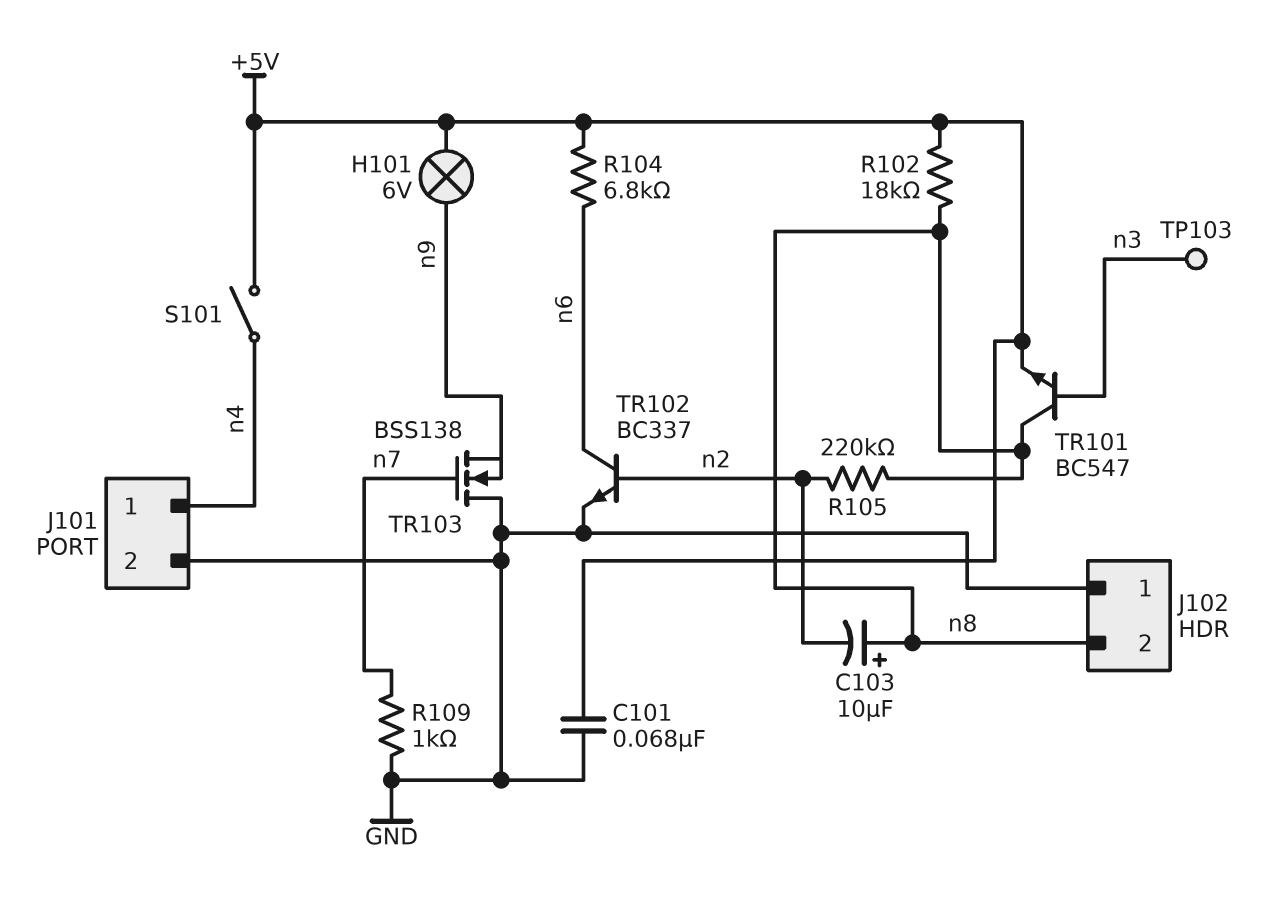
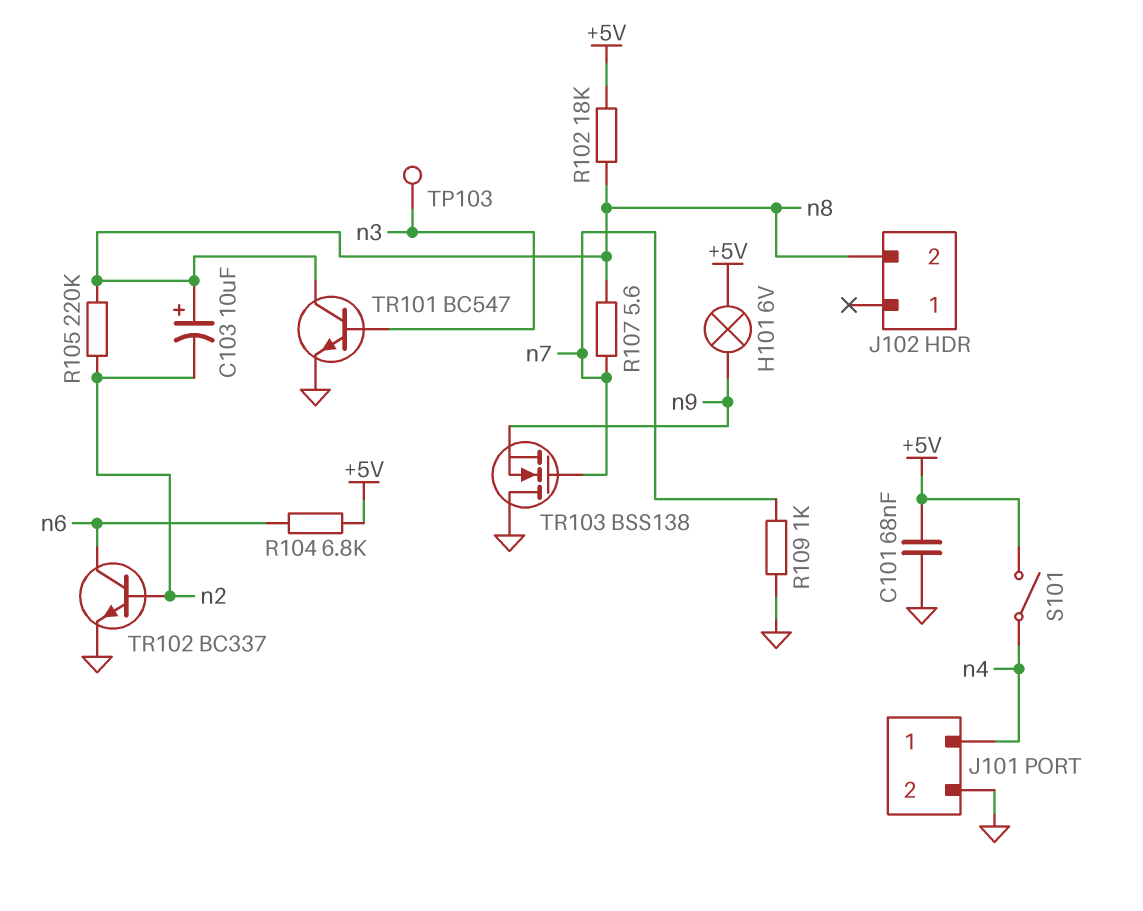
J102 pin 1: GND -> none
R107: none -> 5.6 (n7, n8)
TR101: NPN BC547 (B n3, C n8, E +5V) -> NPN BC547 (B n3, C n8, E GND)

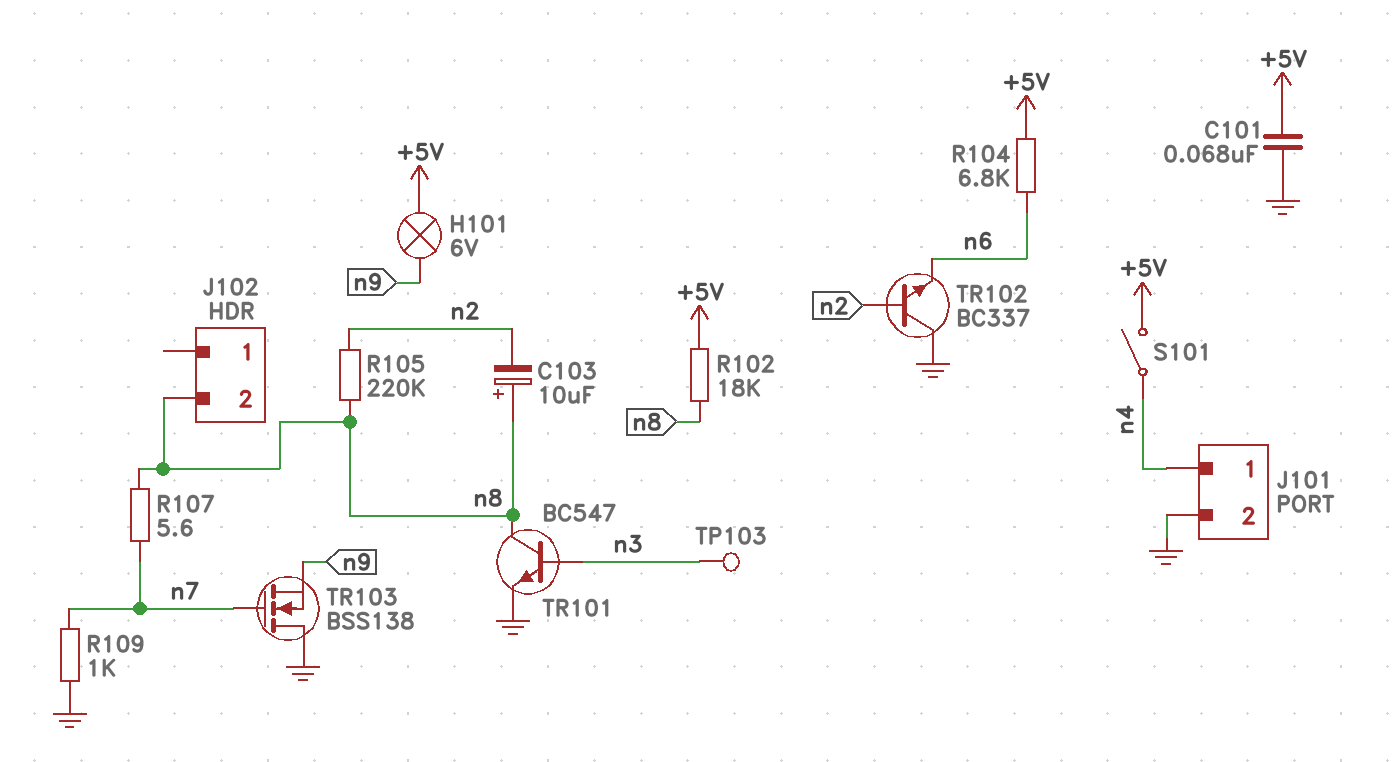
TR102: NPN BC337 (B n2, C n6, E GND) -> NPN BC337 (B n2, C GND, E n6)

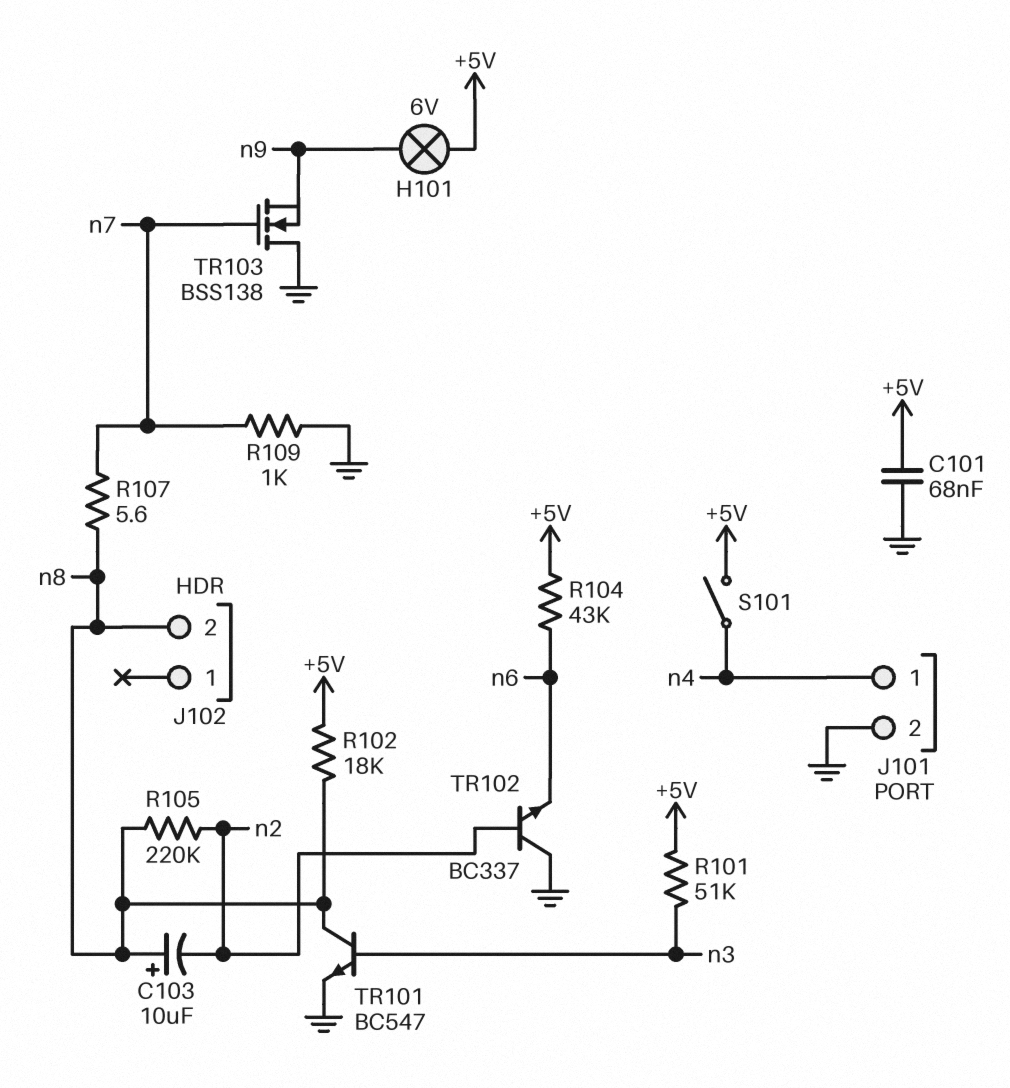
R101: none -> 51k (+5V, n3)
R104: 6.8k (+5V, n6) -> 43k (+5V, n6)
TP103: test point (n3) -> none

